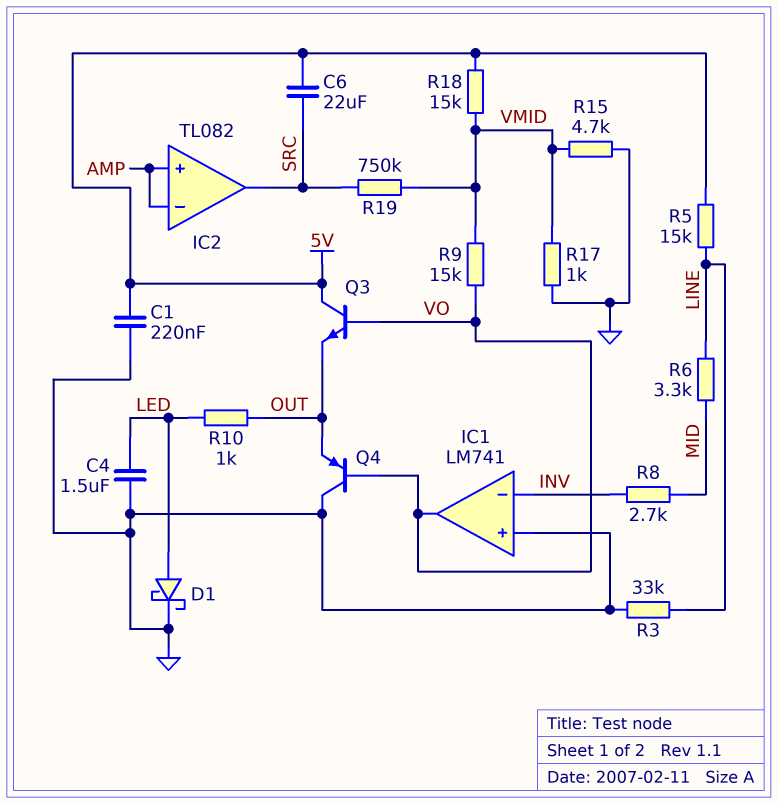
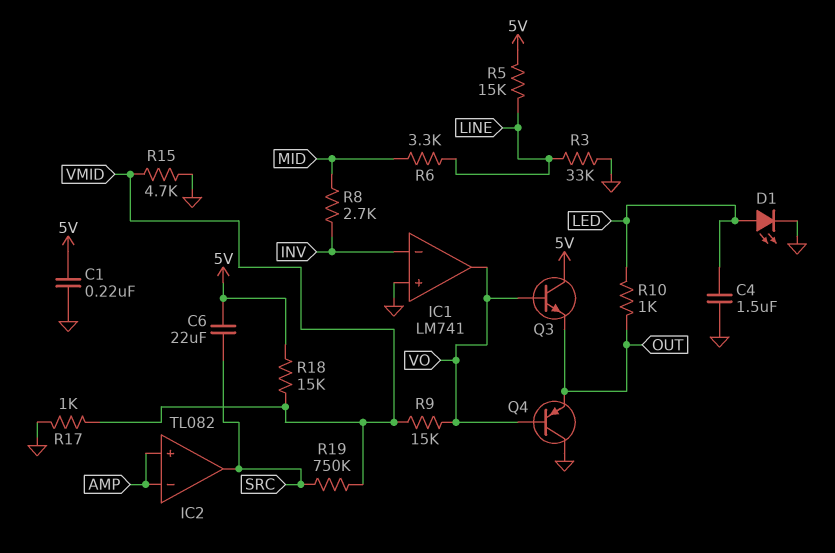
D1: schottky (A LED, K GND) -> LED (A LED, K GND)

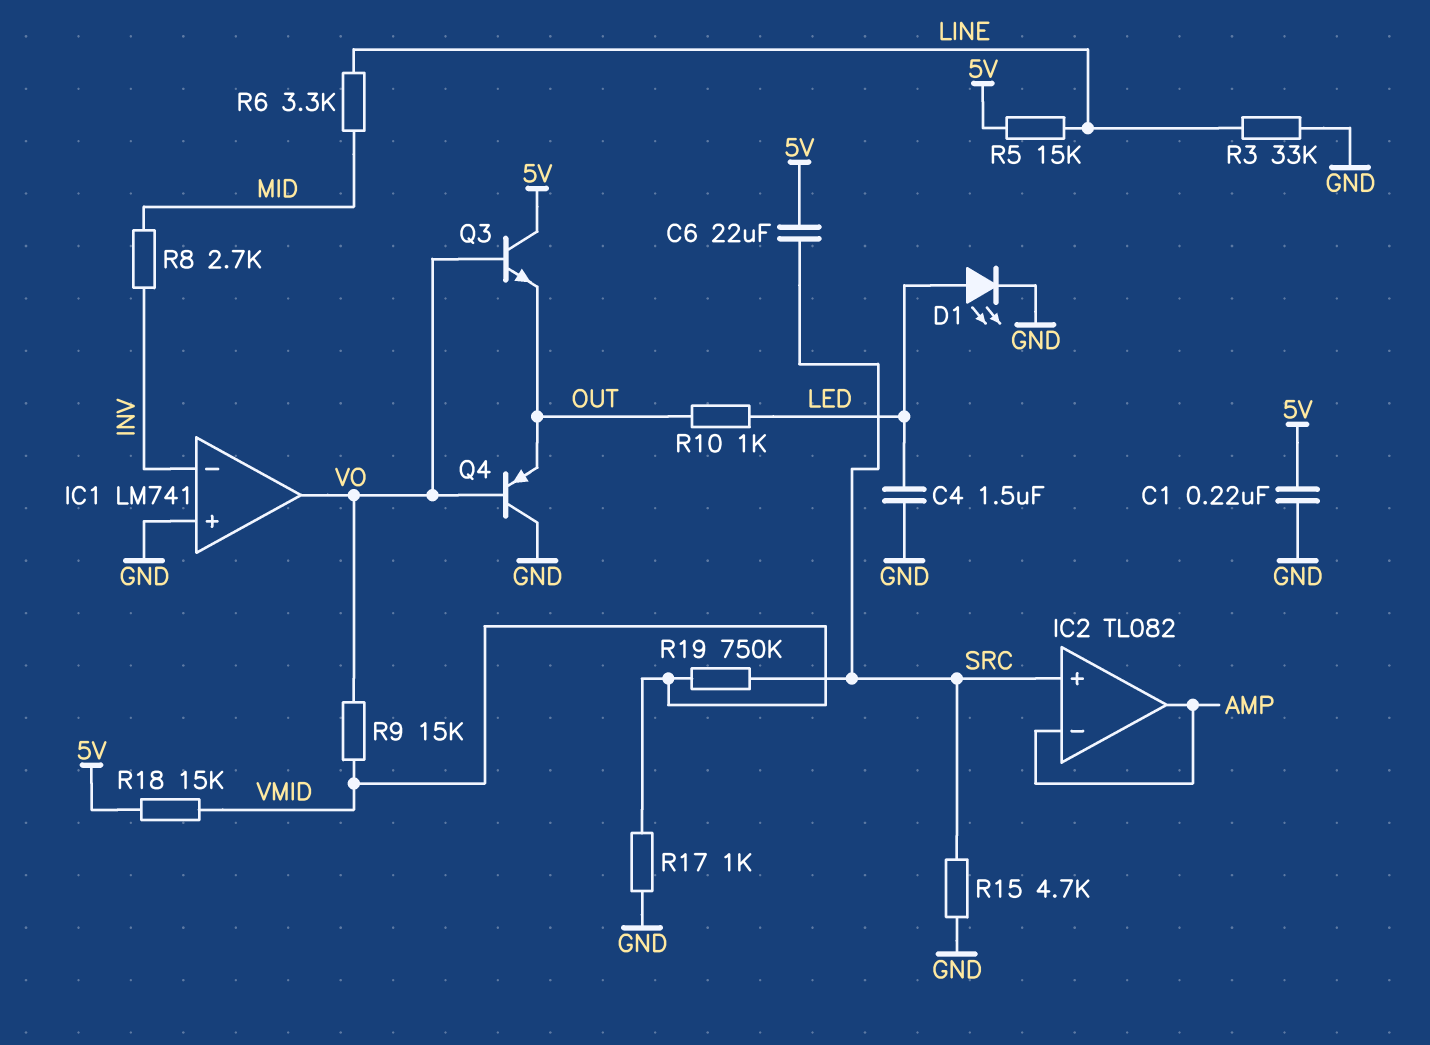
IC2 pin in+: AMP -> SRC
IC2 pin out: SRC -> AMP
R15: 4.7k (GND, VMID) -> 4.7k (GND, SRC)

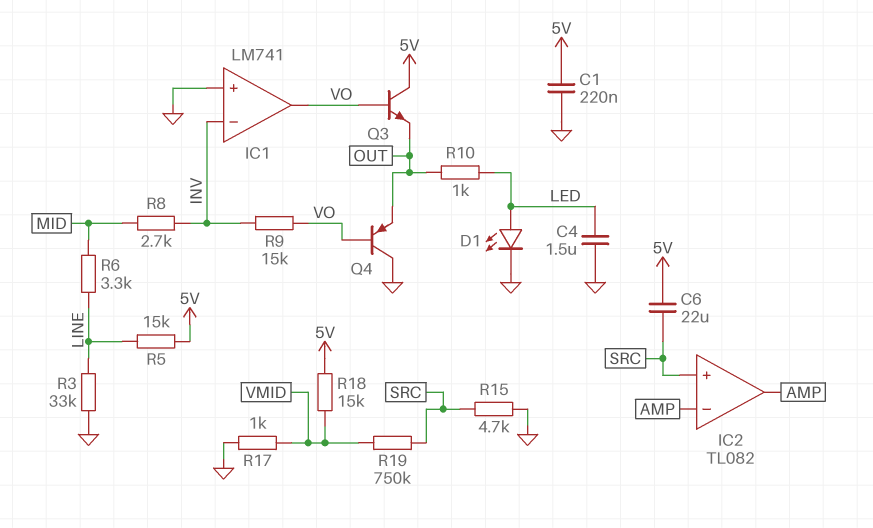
R9: 15k (VMID, VO) -> 15k (INV, VO)

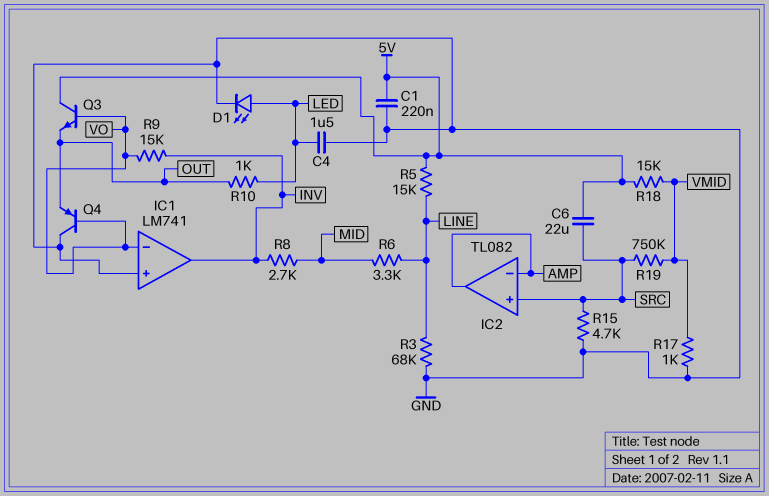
IC1 pin in-: INV -> VO
IC1 pin out: VO -> INV
R3: 33k (GND, LINE) -> 68k (GND, LINE)

